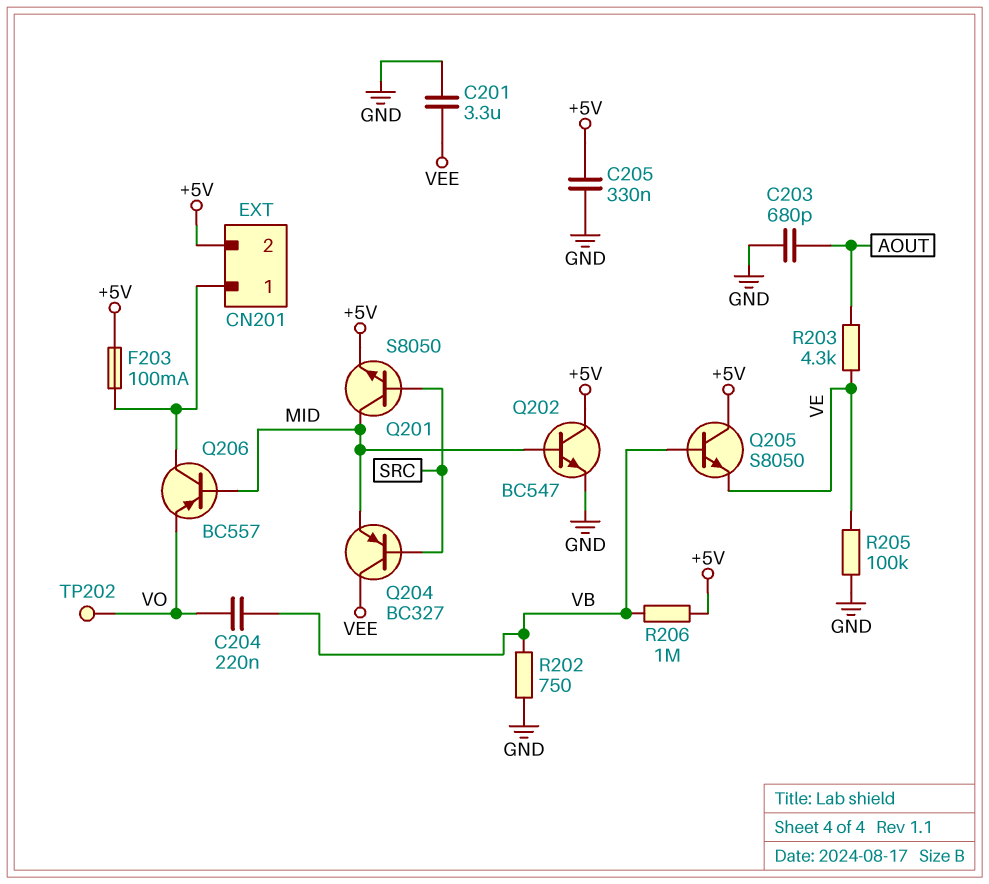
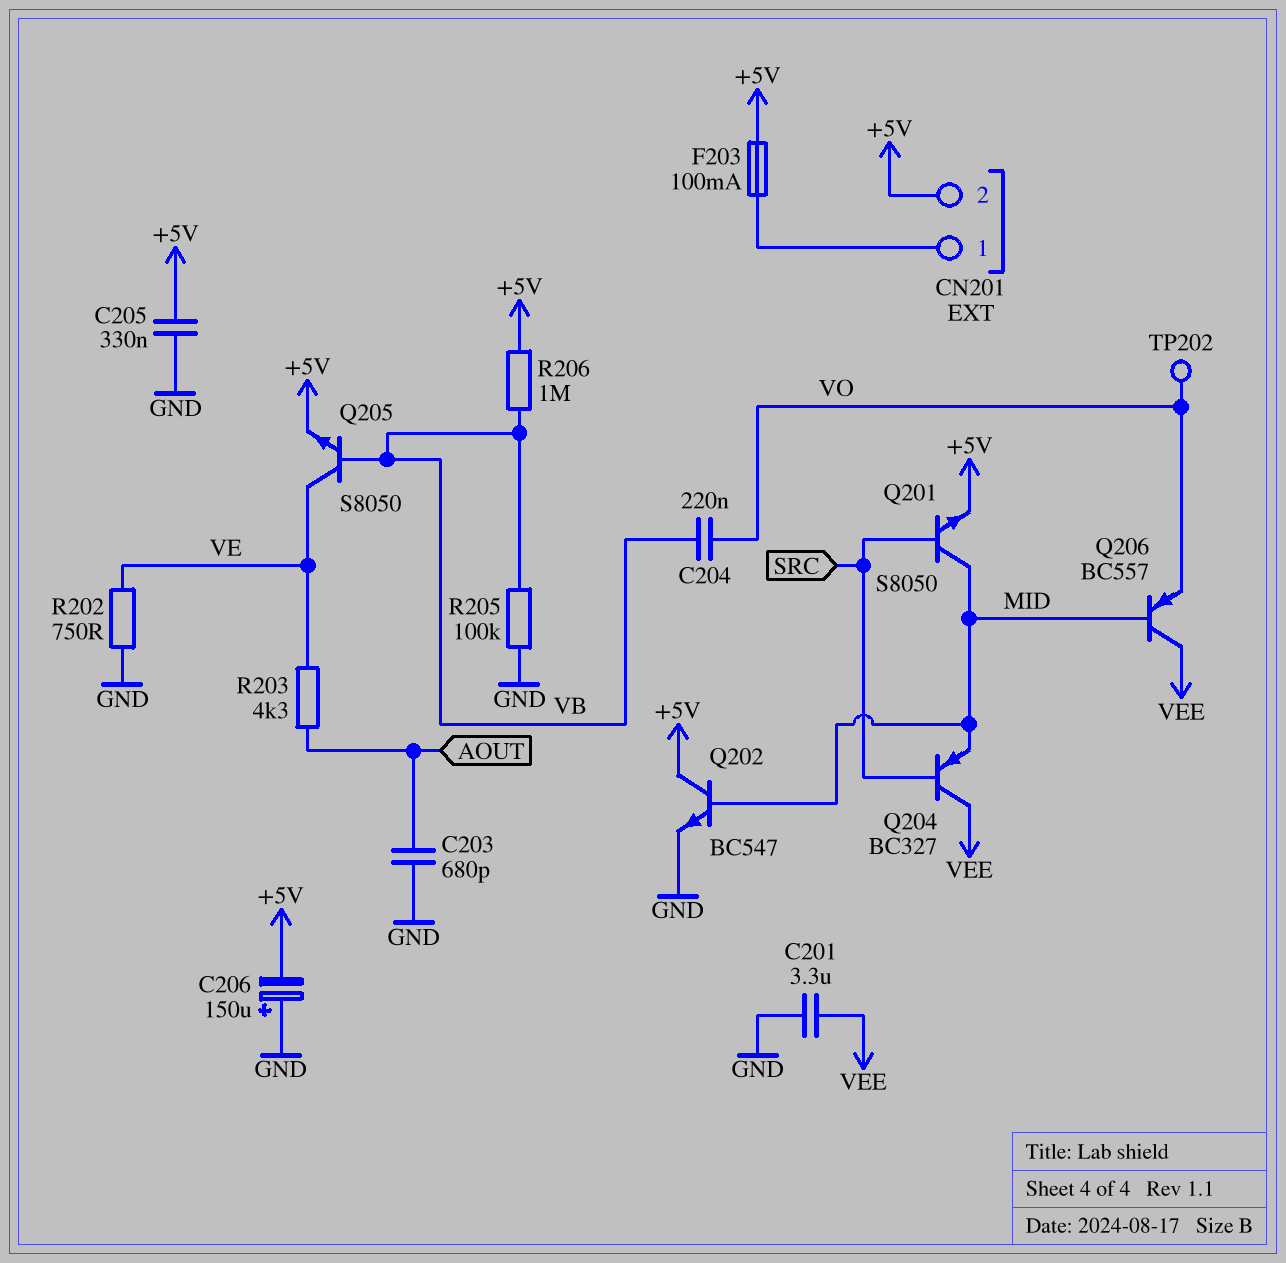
C206: none -> 150uF (plus GND, minus +5V)
Q205: NPN S8050 (B VB, C +5V, E VE) -> NPN S8050 (B VB, C VE, E +5V)
Q206: PNP BC557 (B MID, C CN201/1, E VO) -> PNP BC557 (B MID, C VEE, E VO)
R202: 750 (GND, VB) -> 750 (GND, VE)
R205: 100k (GND, VE) -> 100k (GND, VB)

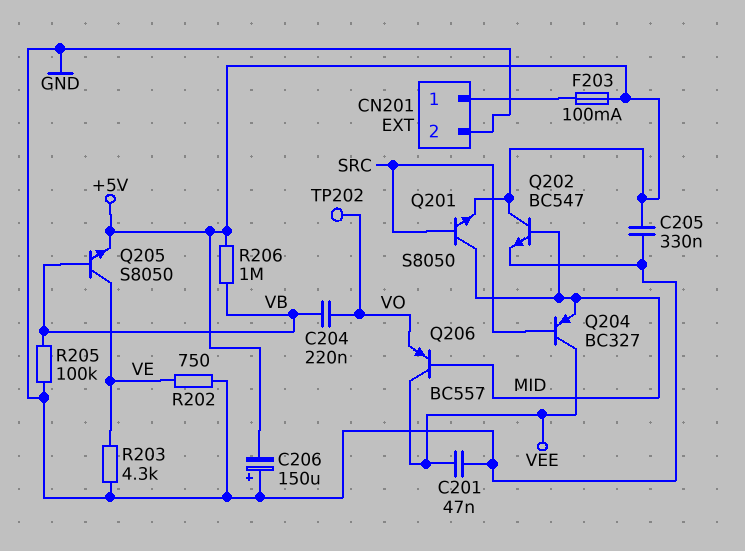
C201: 3.3uF (GND, VEE) -> 47nF (GND, VEE)
C203: 680pF (AOUT, GND) -> none
CN201 pin 2: +5V -> GND
R203: 4.3k (AOUT, VE) -> 4.3k (GND, VE)

